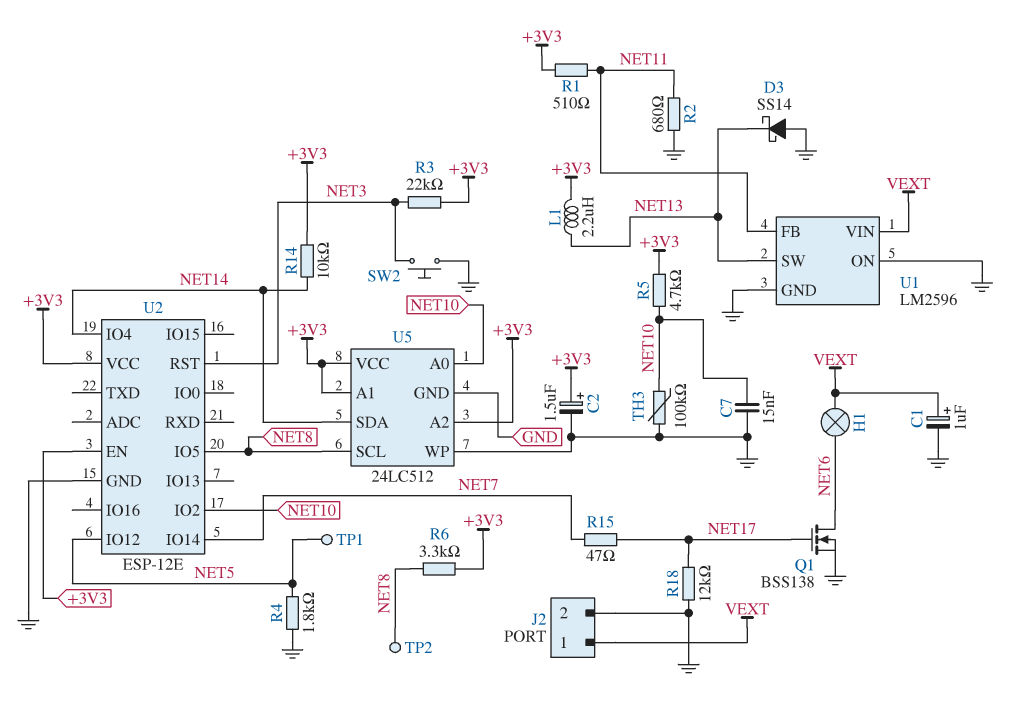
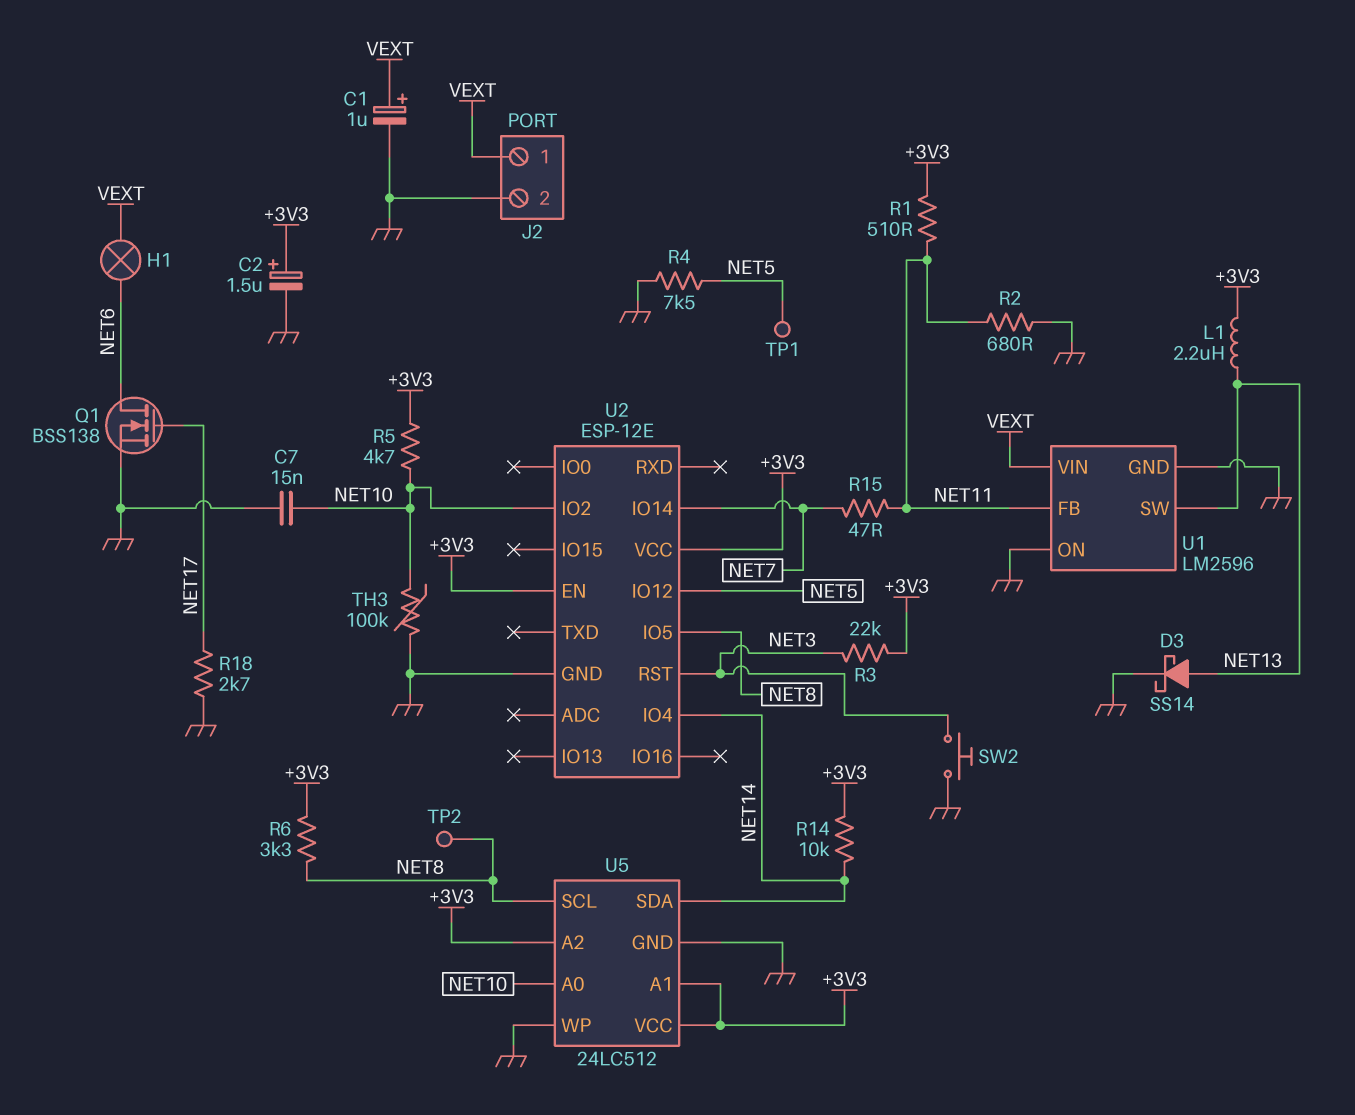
D3: schottky SS14 (A GND, K NET13) -> schottky SS14 (A NET13, K GND)
R4: 1.8k (GND, NET5) -> 7.5k (GND, NET5)
R15: 47 (NET7, NET17) -> 47 (NET7, NET11)
R18: 12k (GND, NET17) -> 2.7k (GND, NET17)

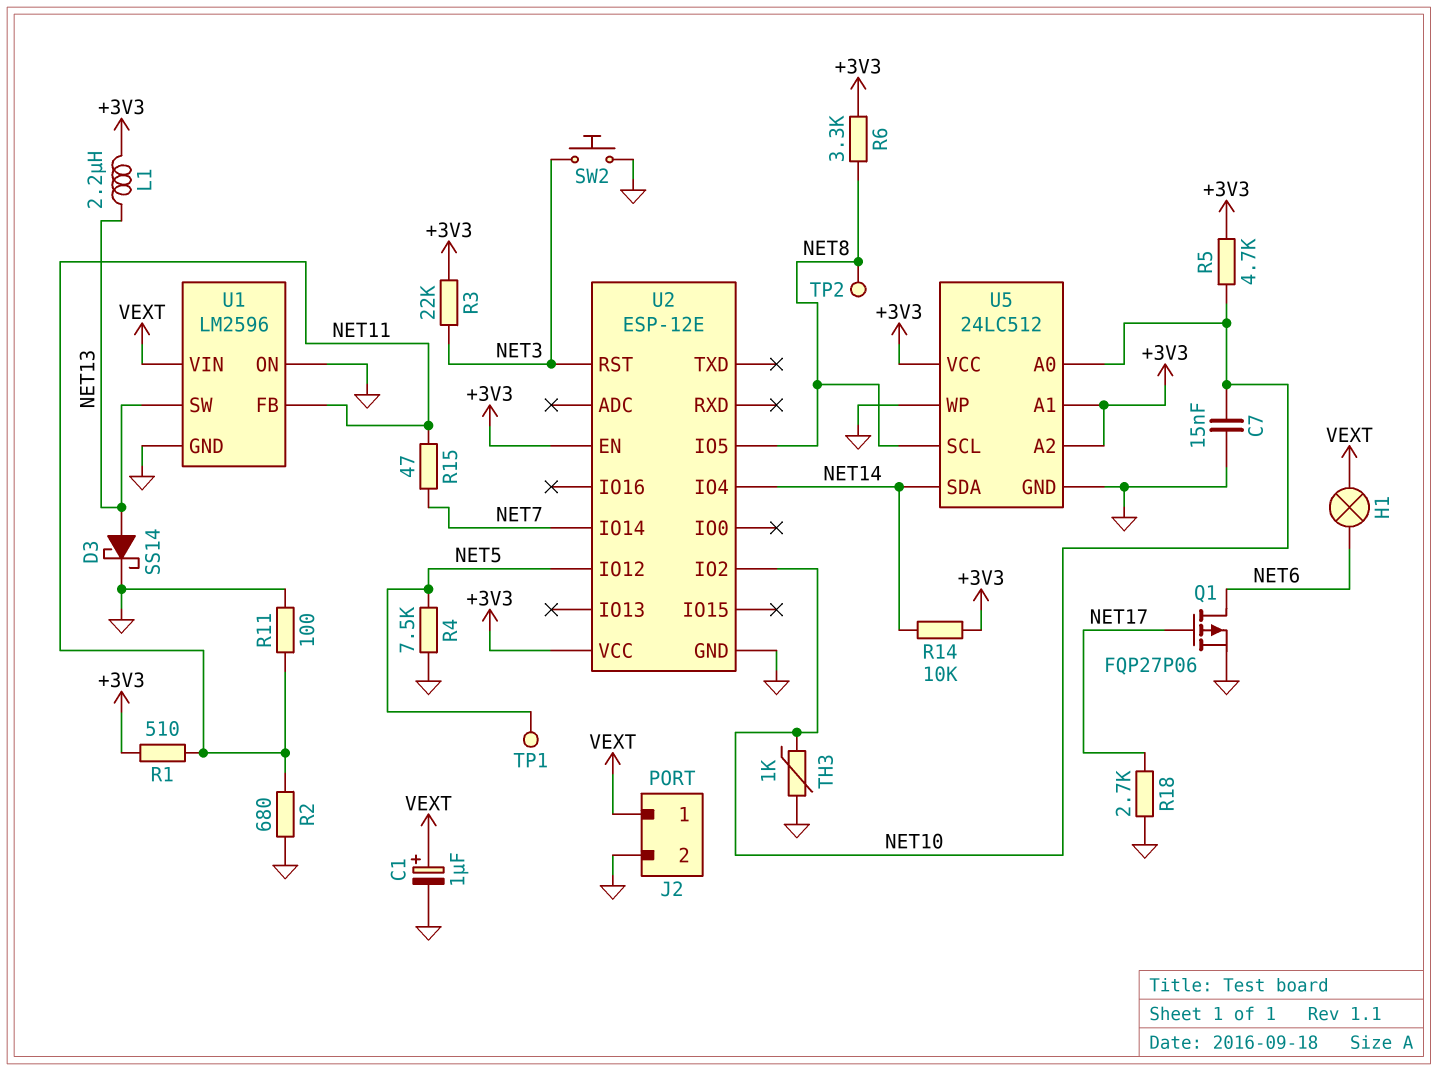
C2: 1.5uF (plus +3V3, minus GND) -> none
Q1: NMOS BSS138 (G NET17, D NET6, S GND) -> PMOS FQP27P06 (G NET17, D NET6, S GND)
R11: none -> 100 (GND, NET11)
TH3: 100k (GND, NET10) -> 1k (GND, NET10)

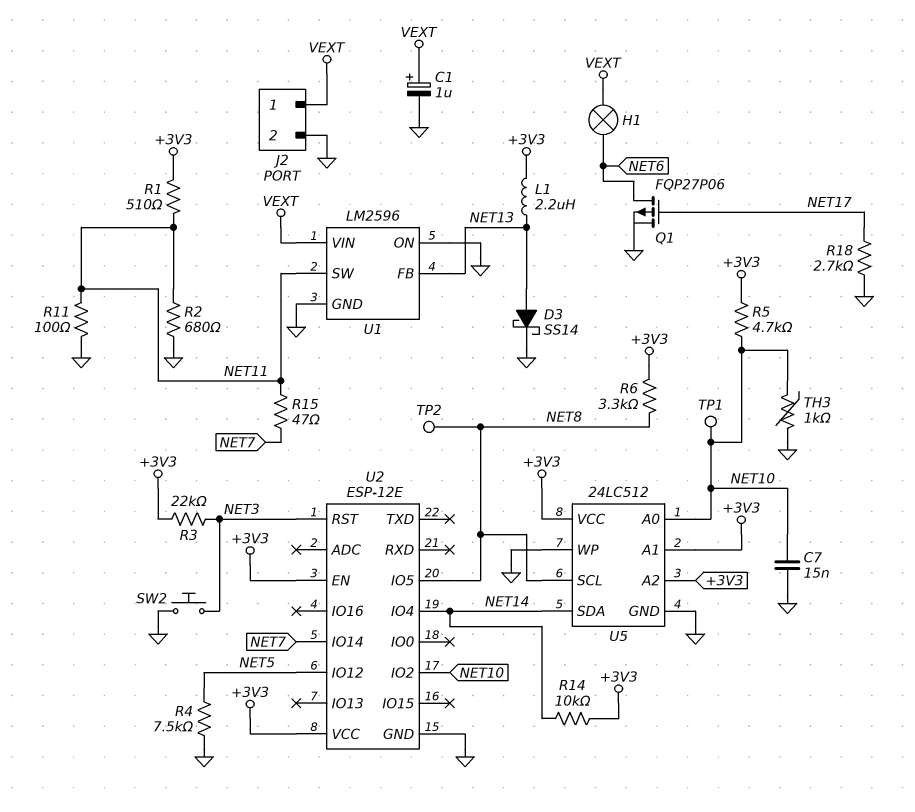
TP1: test point (NET5) -> test point (NET10)
U1 pin FB: NET11 -> NET13
U1 pin SW: NET13 -> NET11

